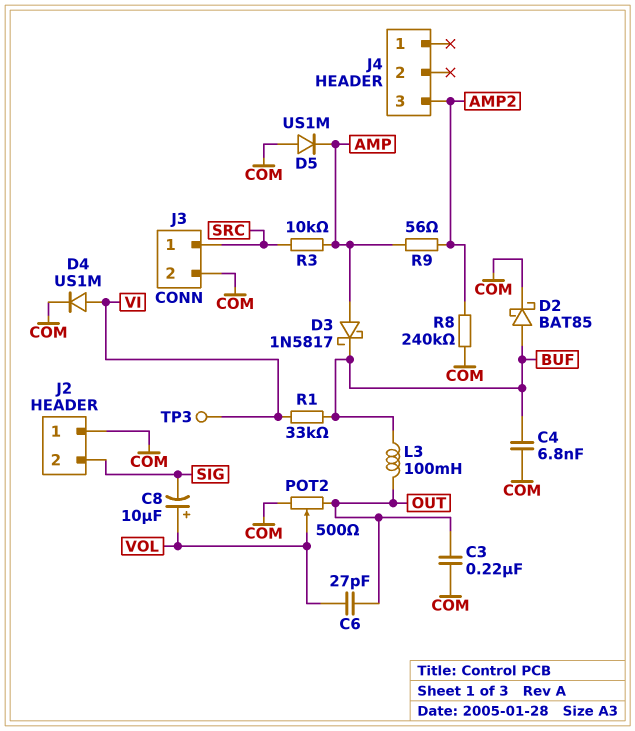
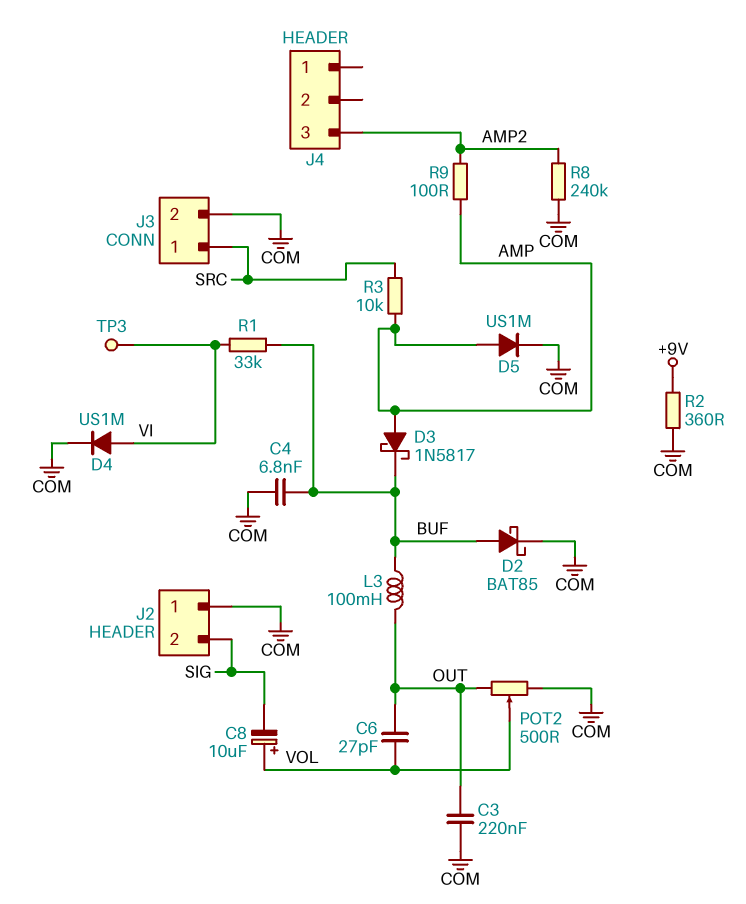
D5: diode US1M (A COM, K AMP) -> diode US1M (A AMP, K COM)
R2: none -> 360 (+9V, COM)
R9: 56 (AMP, AMP2) -> 100 (AMP, AMP2)

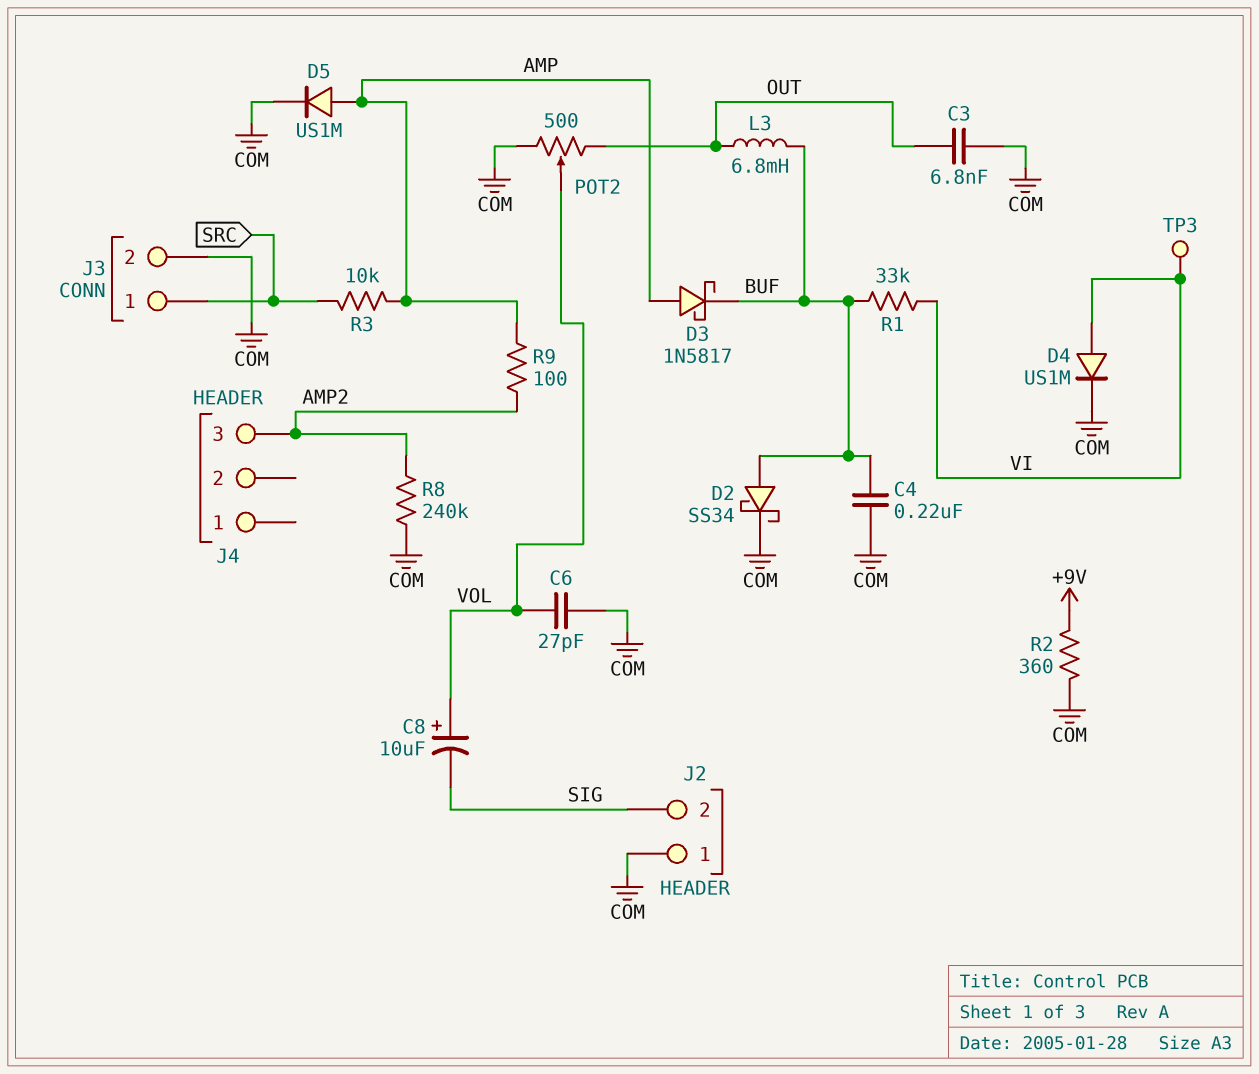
C3: 220nF (COM, OUT) -> 6.8nF (COM, OUT)
C4: 6.8nF (BUF, COM) -> 220nF (BUF, COM)
C6: 27pF (OUT, VOL) -> 27pF (COM, VOL)
D2: schottky BAT85 (A BUF, K COM) -> schottky SS34 (A BUF, K COM)
L3: 100mH (BUF, OUT) -> 6.8mH (BUF, OUT)

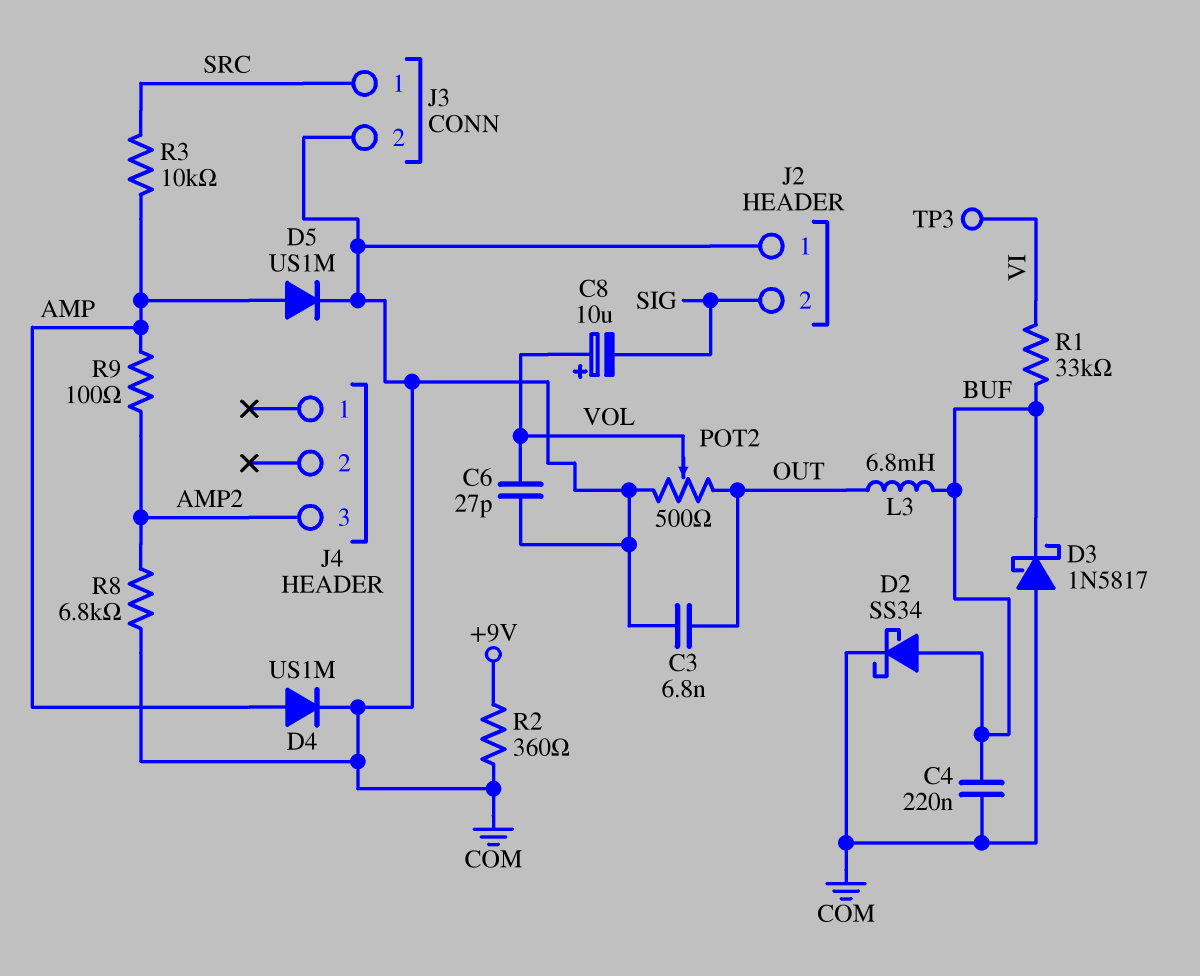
D3: schottky 1N5817 (A AMP, K BUF) -> schottky 1N5817 (A COM, K BUF)
D4: diode US1M (A VI, K COM) -> diode US1M (A AMP, K COM)
R8: 240k (AMP2, COM) -> 6.8k (AMP2, COM)

